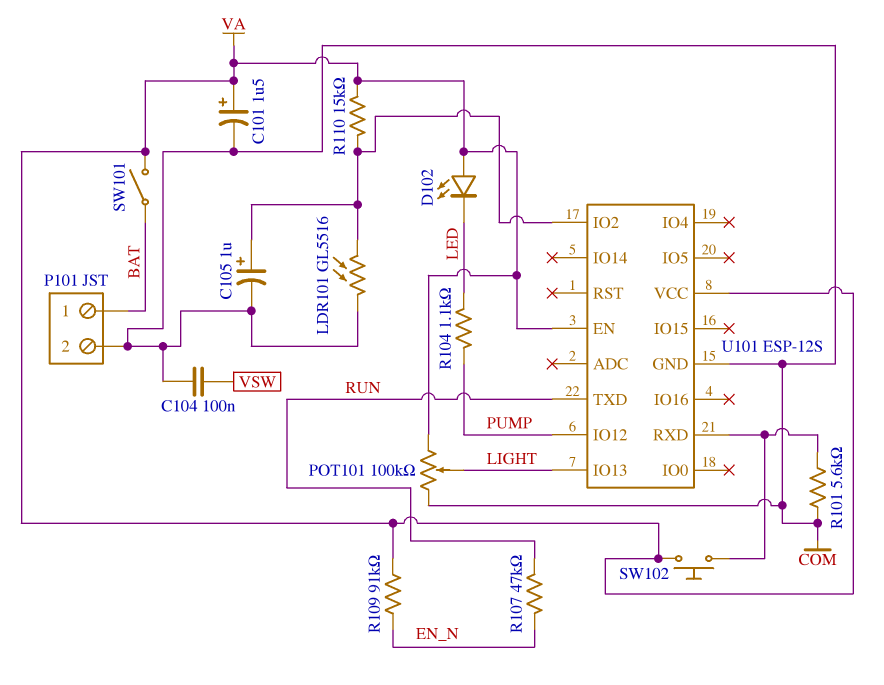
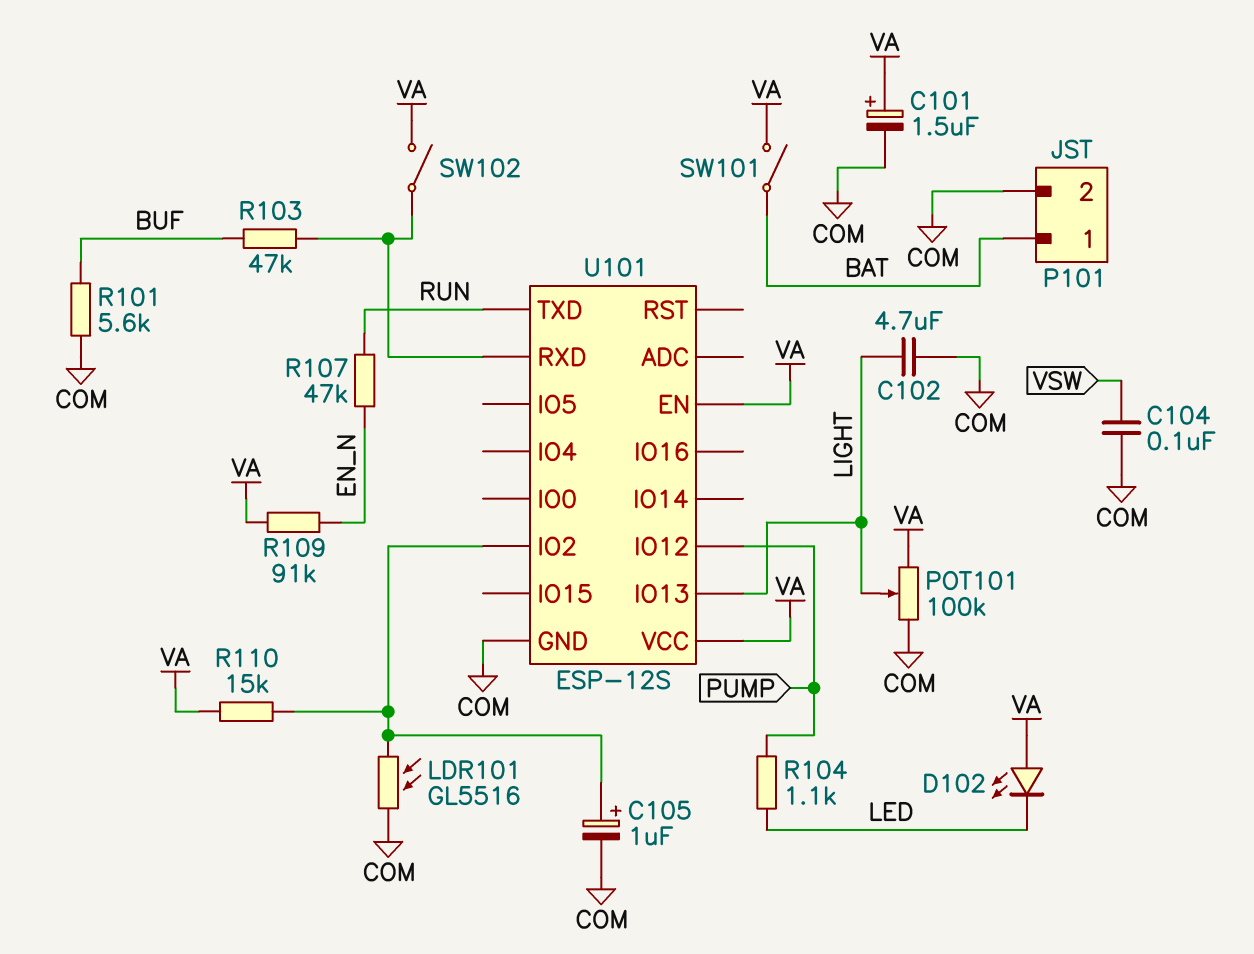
C102: none -> 4.7uF (COM, LIGHT)
R101: 5.6k (COM, U101/RXD) -> 5.6k (BUF, COM)
R103: none -> 47k (BUF, U101/RXD)
SW102: button (U101/RXD, VA) -> switch (U101/RXD, VA)

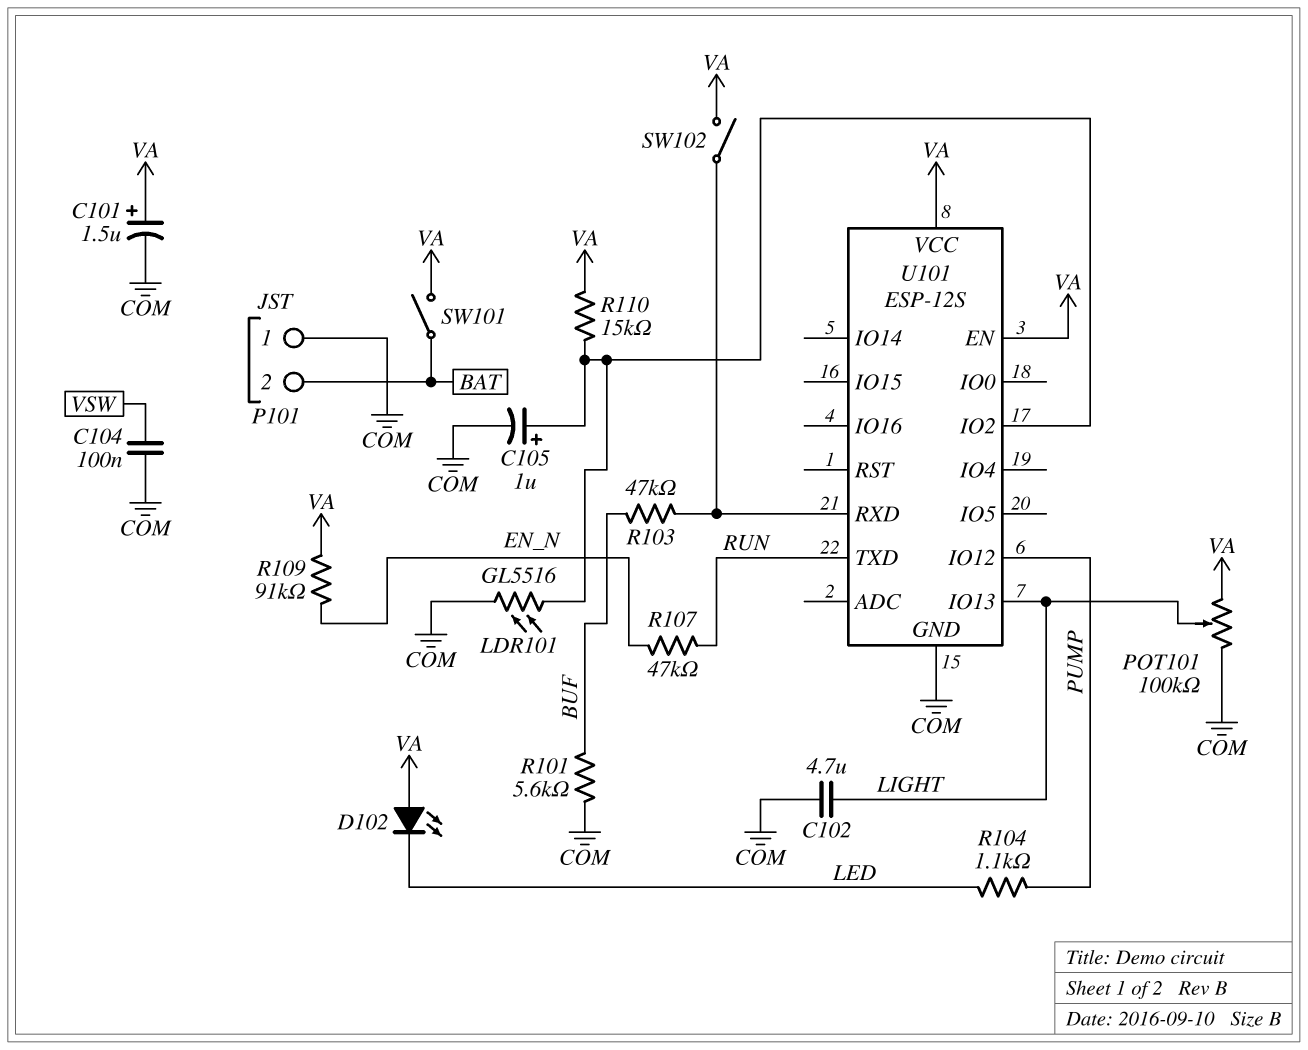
P101 pin 1: BAT -> COM
P101 pin 2: COM -> BAT

